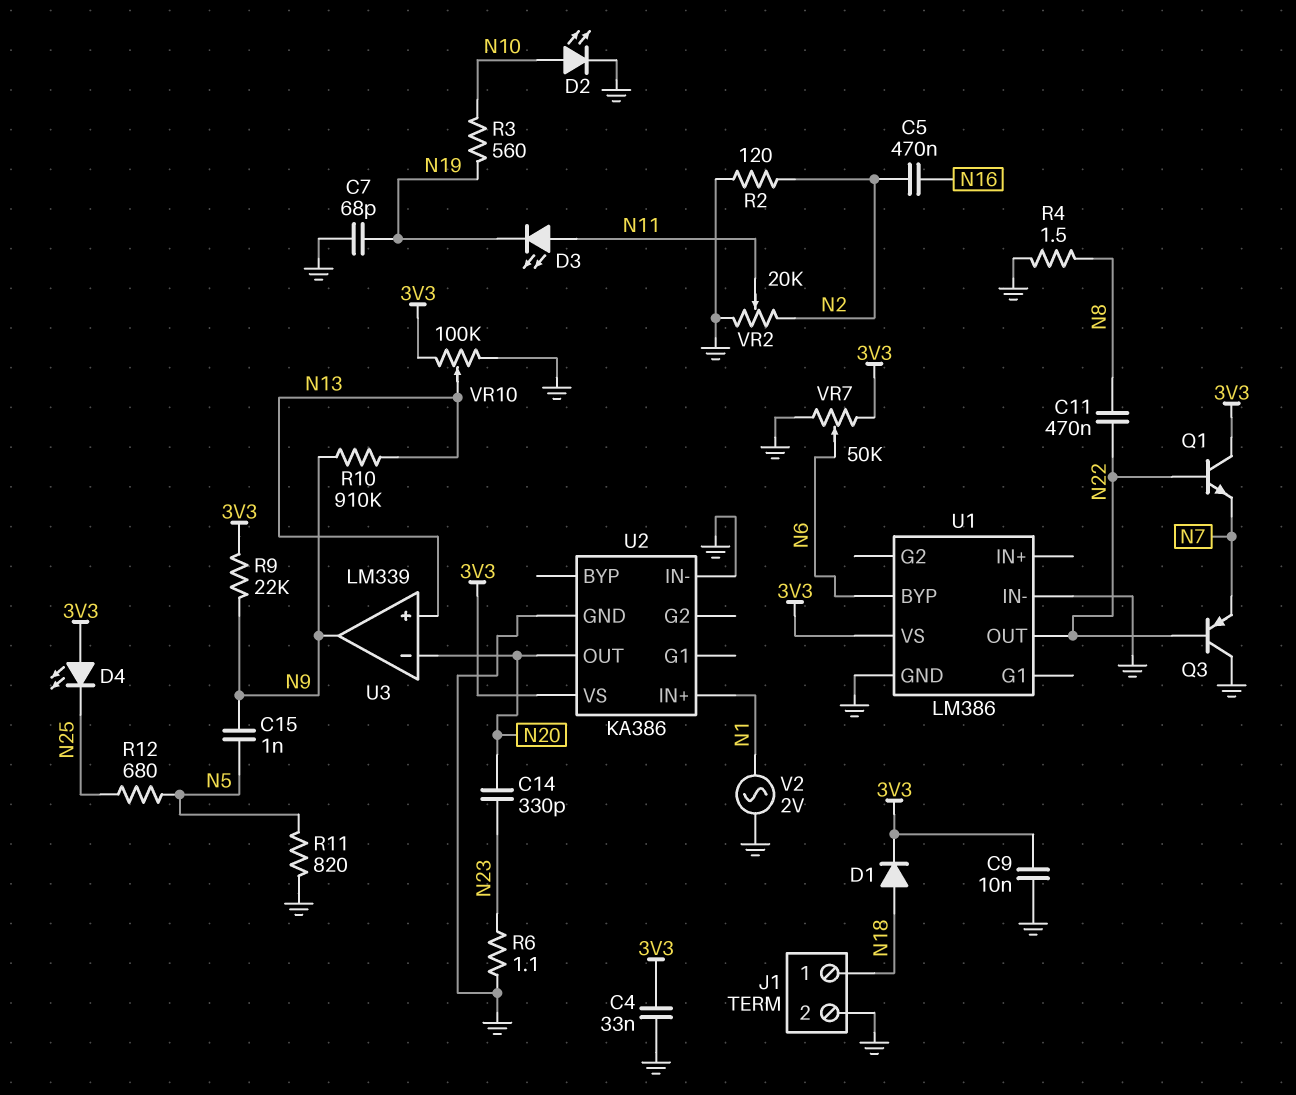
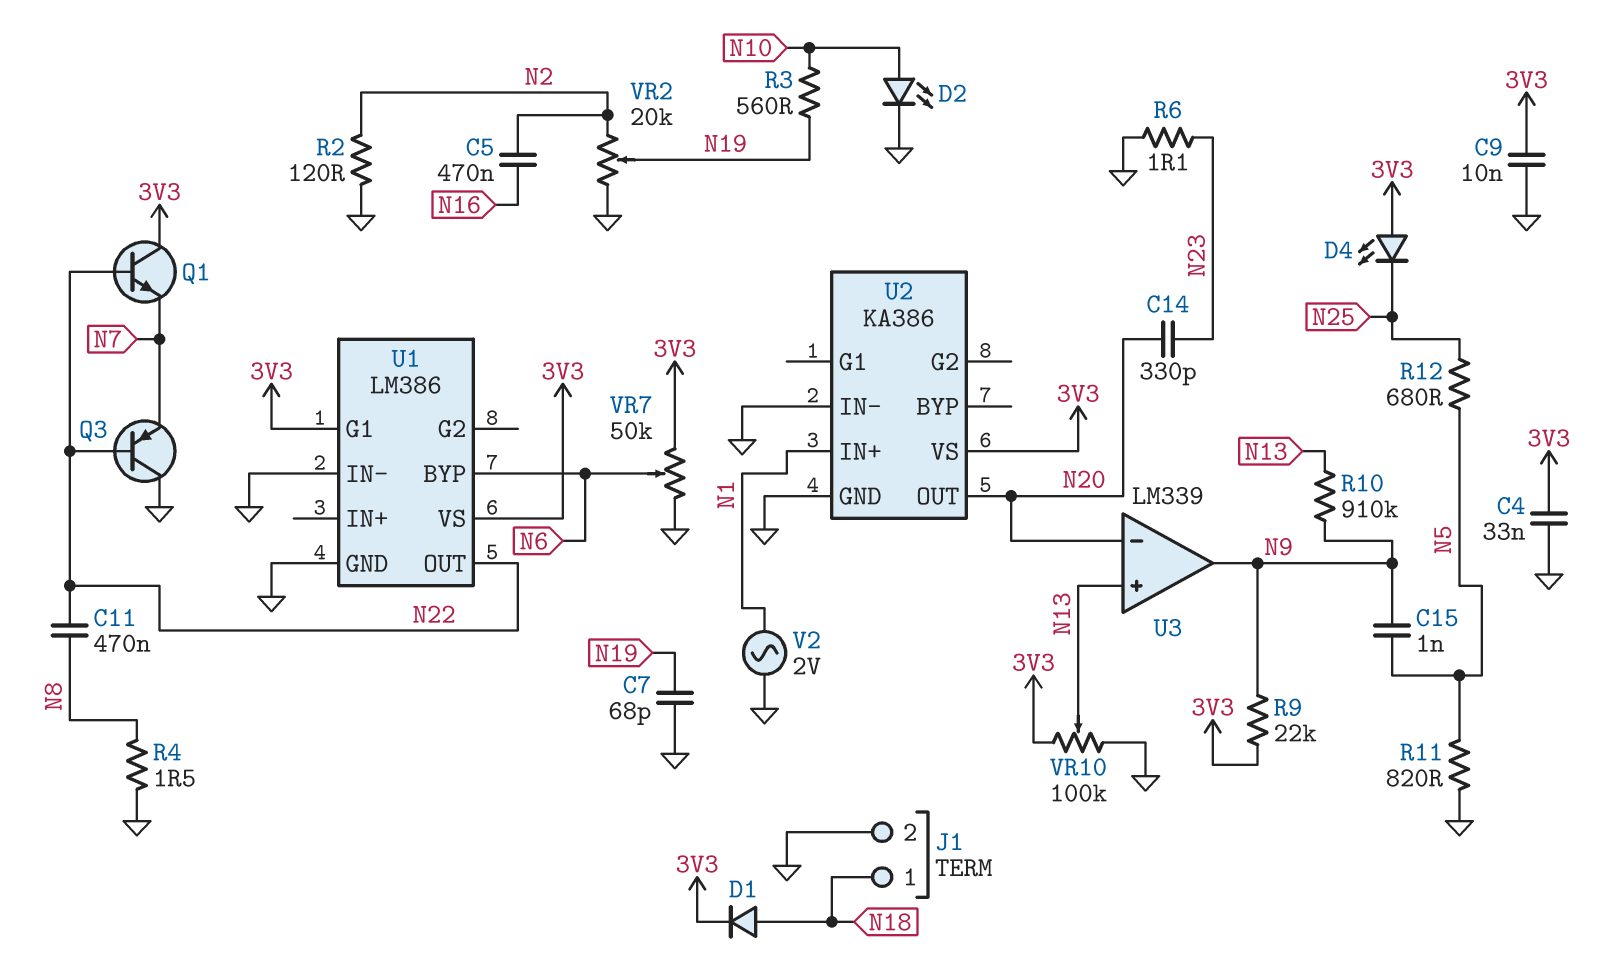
D3: LED (A N11, K N19) -> none
U1 pin G1: none -> 3V3
VR2: 20k (GND, N2, wiper N11) -> 20k (GND, N2, wiper N19)

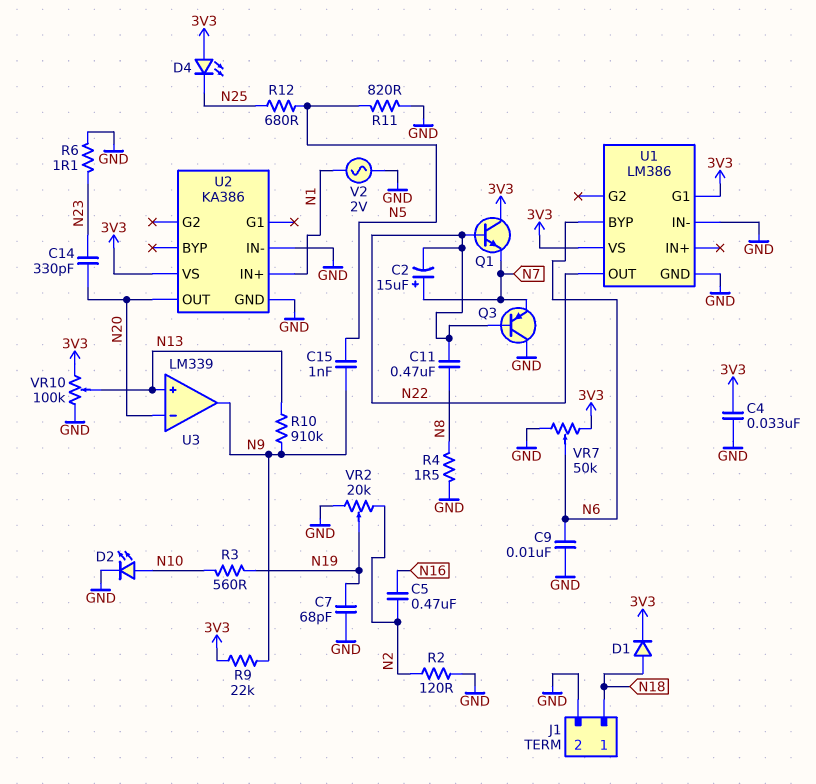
C2: none -> 15uF (plus N7, minus N22)
C9: 10nF (3V3, GND) -> 10nF (GND, N6)

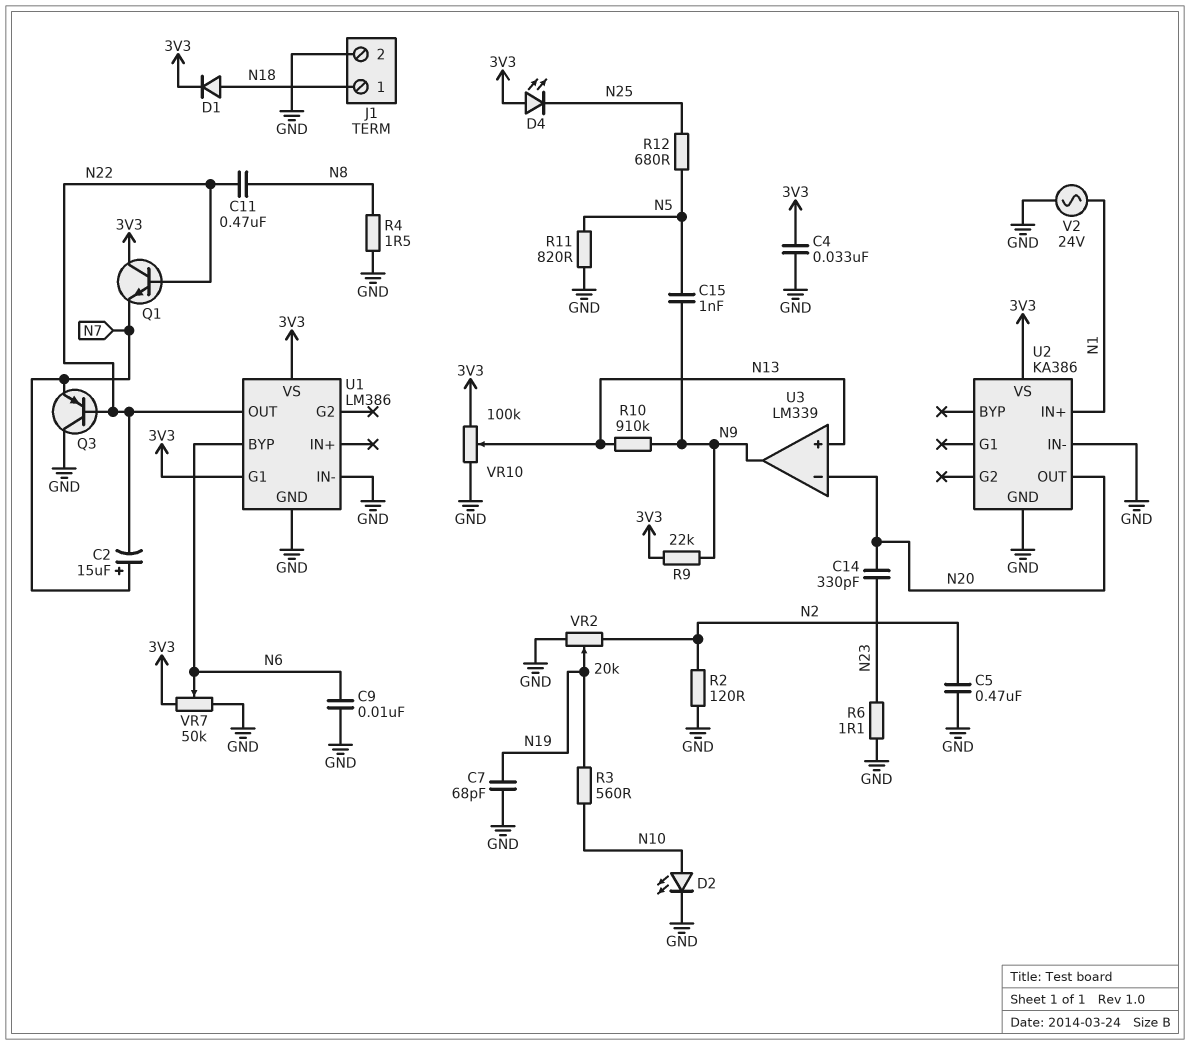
C5: 470nF (N2, N16) -> 470nF (GND, N2)
V2: AC 2V (GND, N1) -> AC 24V (GND, N1)

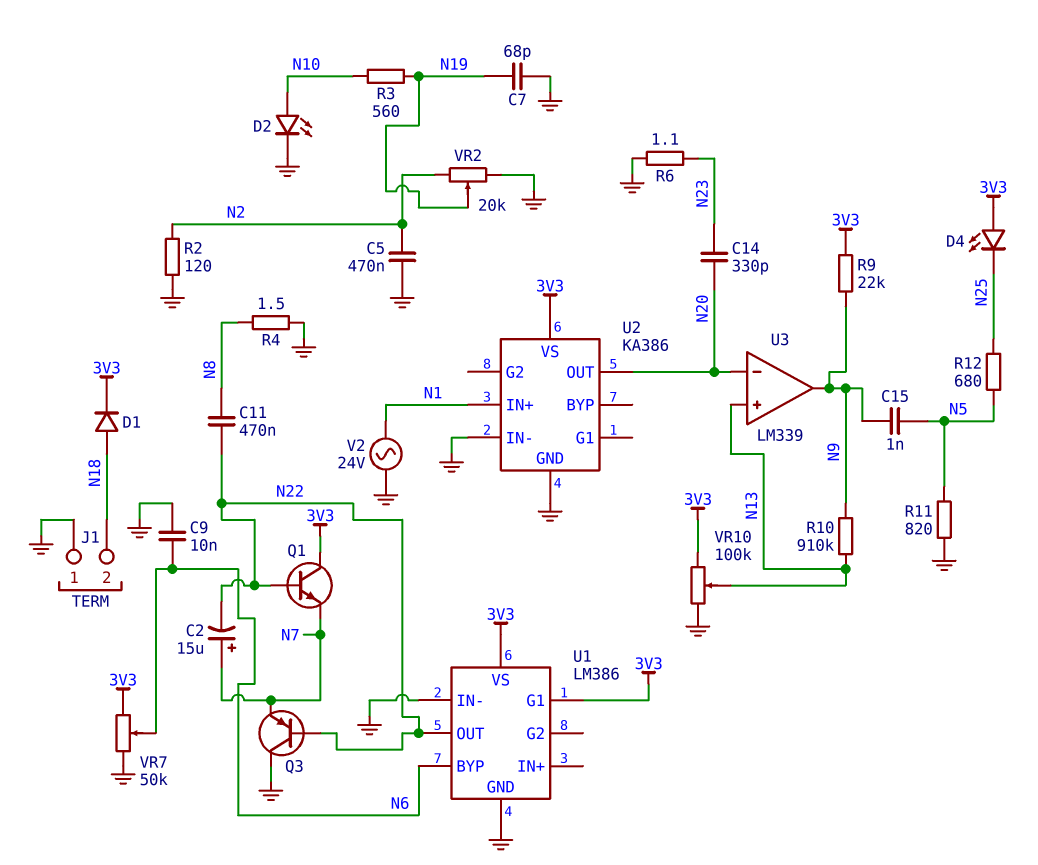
C4: 33nF (3V3, GND) -> none
J1 pin 1: N18 -> GND
J1 pin 2: GND -> N18

